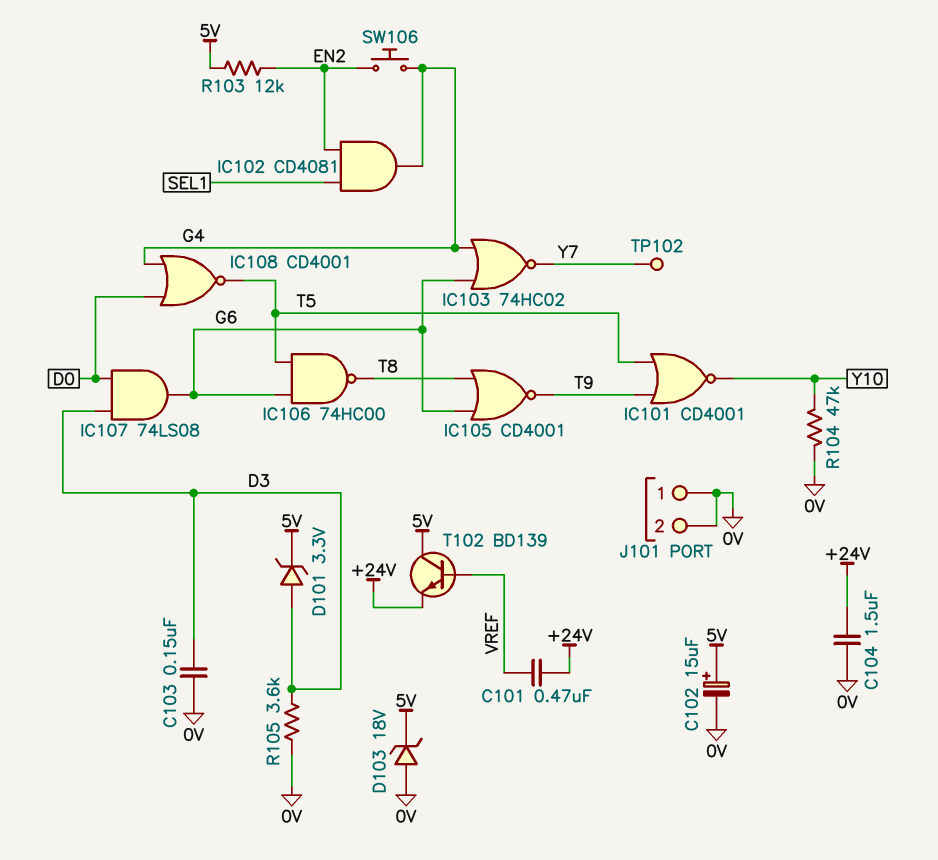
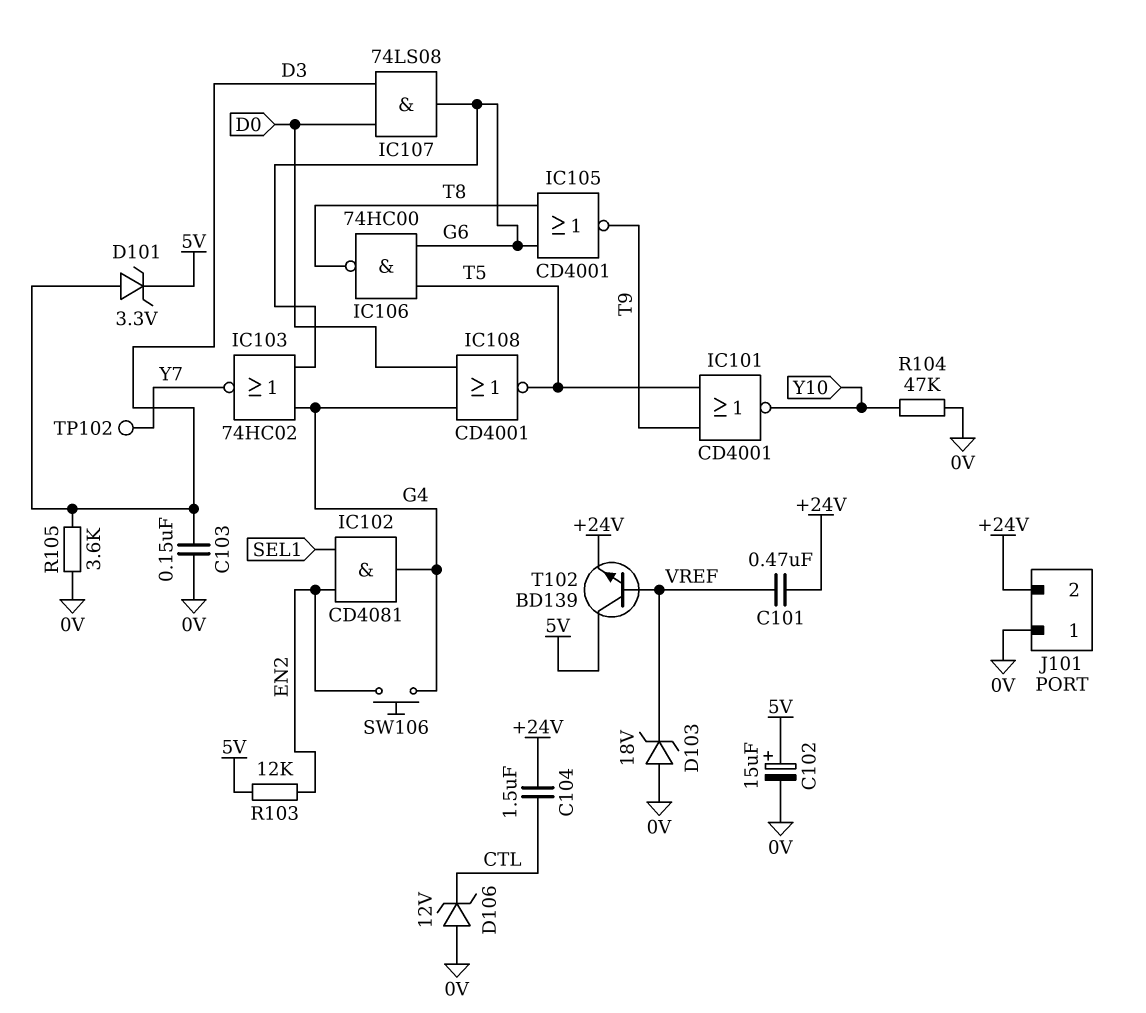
C104: 1.5uF (+24V, 0V) -> 1.5uF (+24V, CTL)
D103: zener 18V (A 0V, K 5V) -> zener 18V (A 0V, K VREF)
D106: none -> zener 12V (A 0V, K CTL)
J101 pin 2: 0V -> +24V

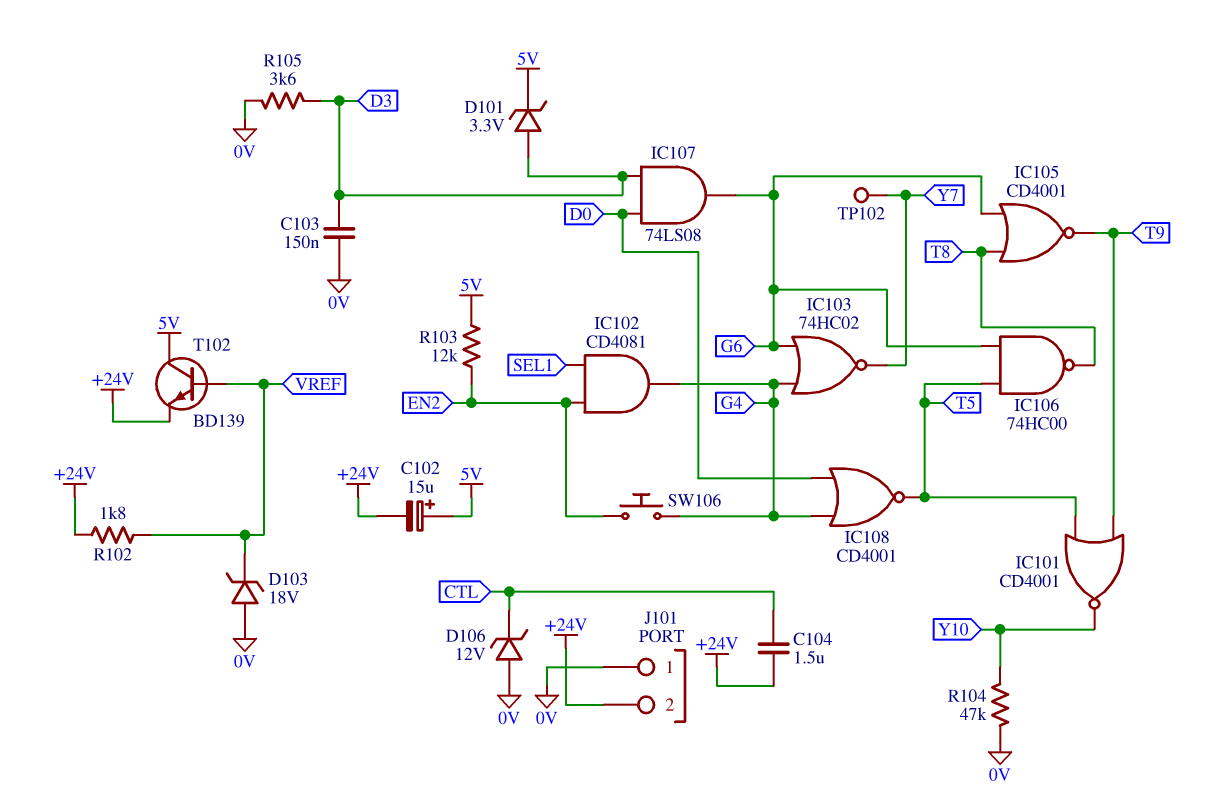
C101: 470nF (+24V, VREF) -> none
C102: 15uF (plus 5V, minus 0V) -> 15uF (plus 5V, minus +24V)
R102: none -> 1.8k (+24V, VREF)

